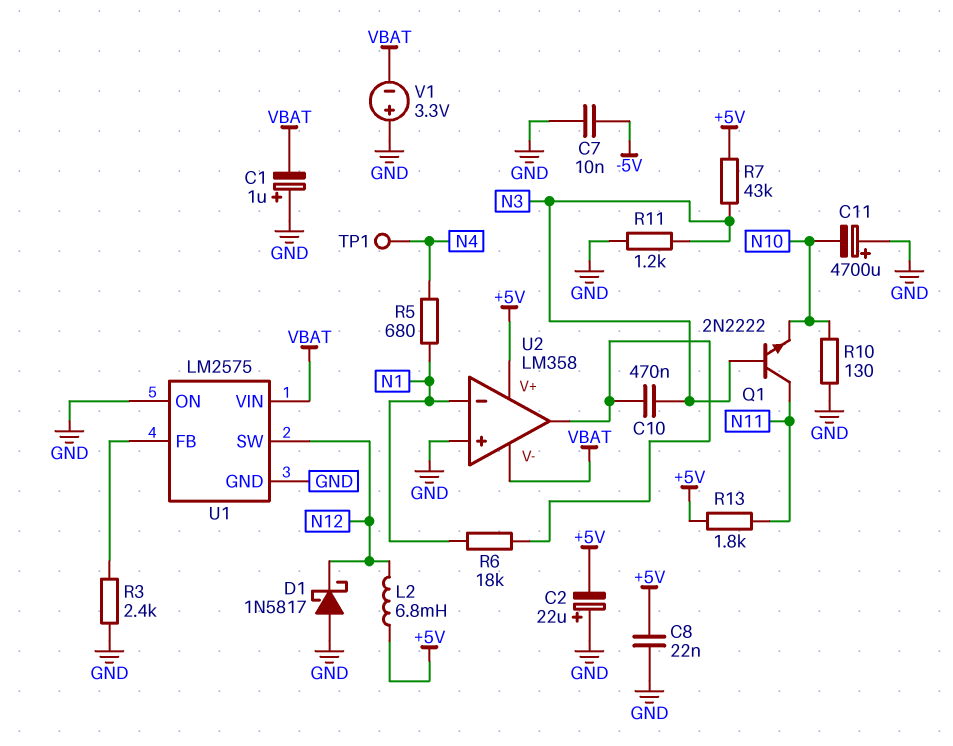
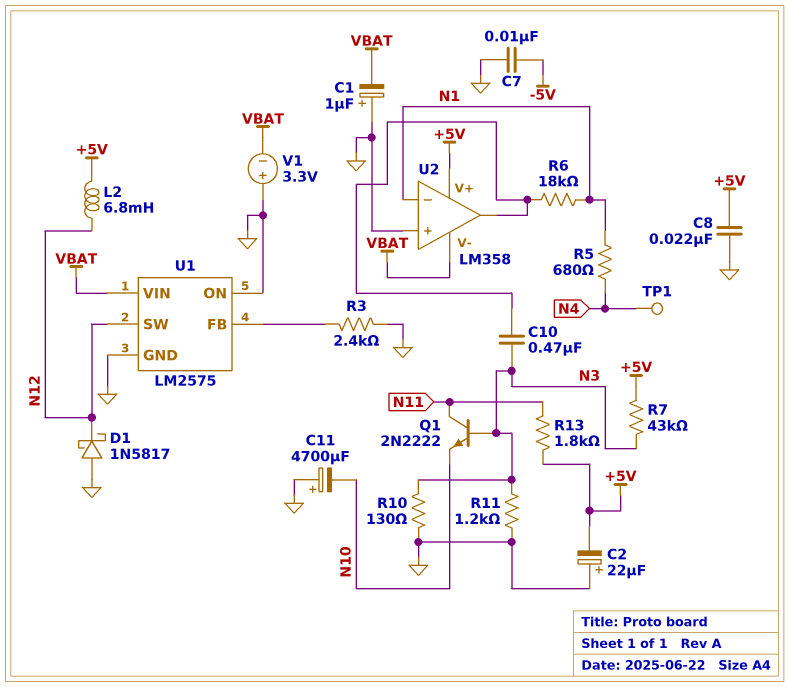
R10: 130 (GND, N10) -> 130 (GND, N3)

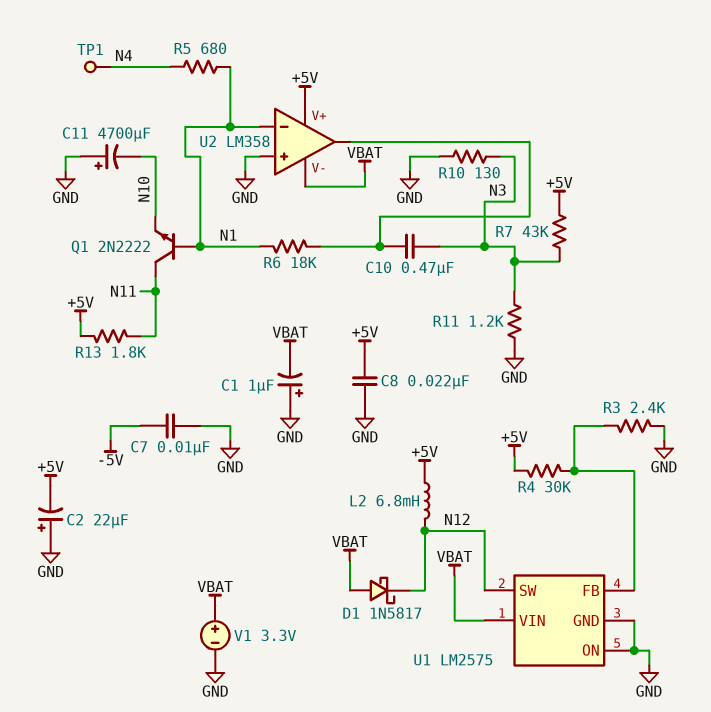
D1: schottky 1N5817 (A GND, K N12) -> schottky 1N5817 (A VBAT, K N12)
Q1: NPN 2N2222 (B N3, C N11, E N10) -> NPN 2N2222 (B N1, C N11, E N10)
R4: none -> 30k (+5V, U1/FB)
V1: 3.3V (plus GND, minus VBAT) -> 3.3V (plus VBAT, minus GND)

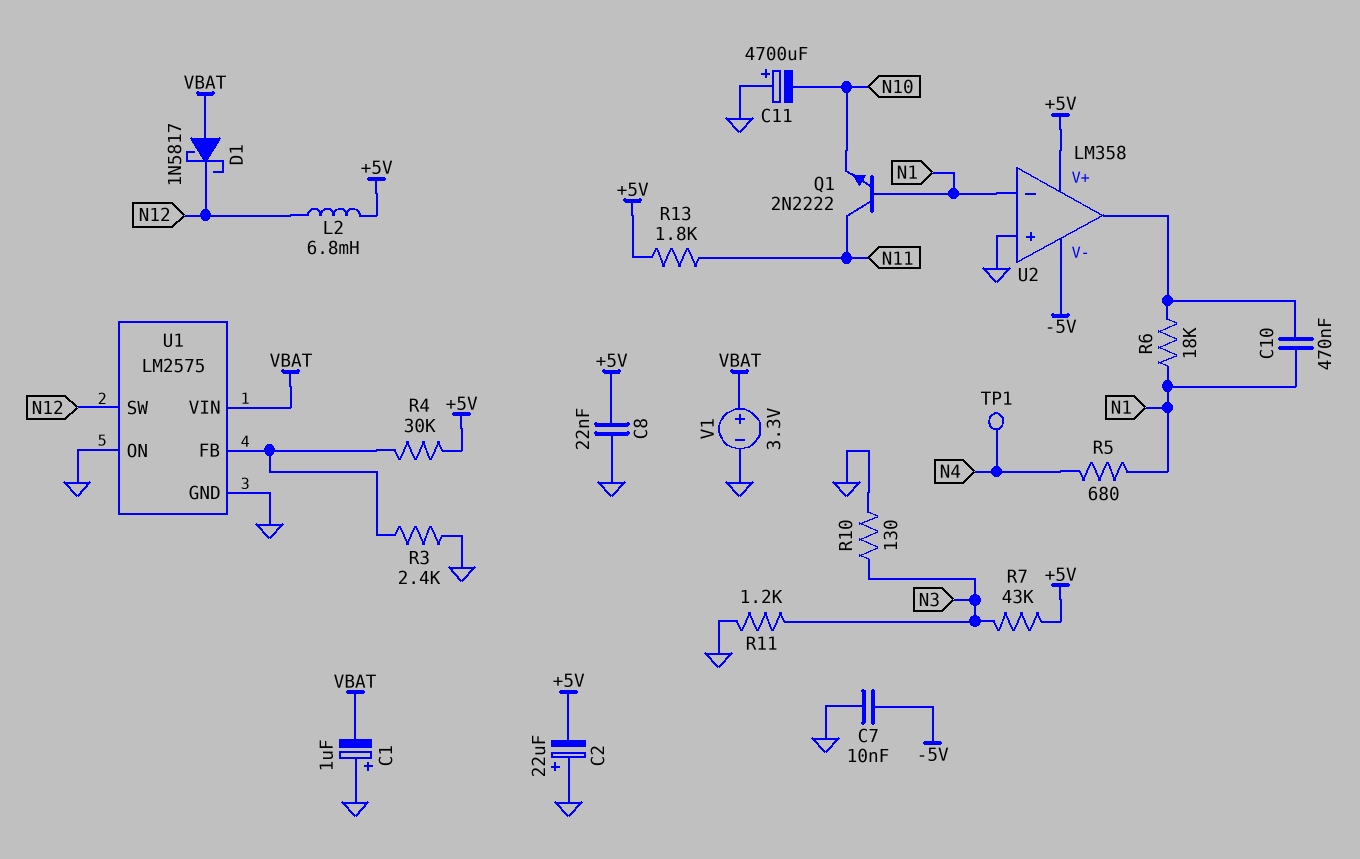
C10: 470nF (N3, U2/out) -> 470nF (N1, U2/out)
U2 pin V-: VBAT -> -5V

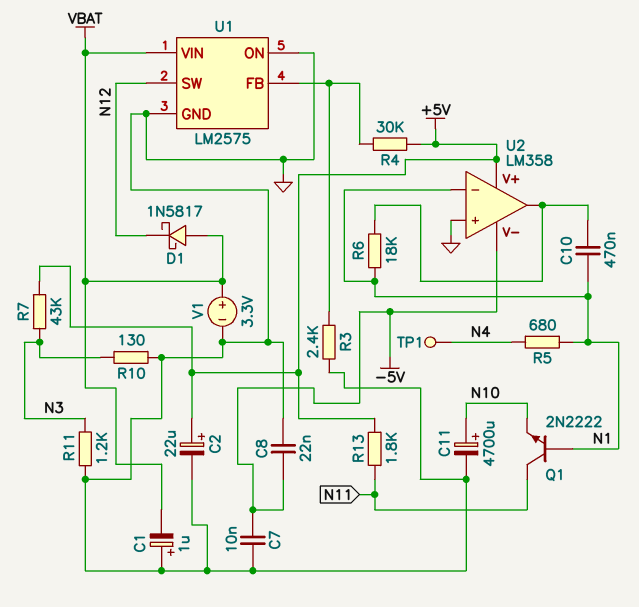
C2: 22uF (plus GND, minus +5V) -> 22uF (plus +5V, minus GND)
C8: 22nF (+5V, GND) -> 22nF (-5V, GND)
C11: 4700uF (plus GND, minus N10) -> 4700uF (plus N10, minus GND)
L2: 6.8mH (+5V, N12) -> none

